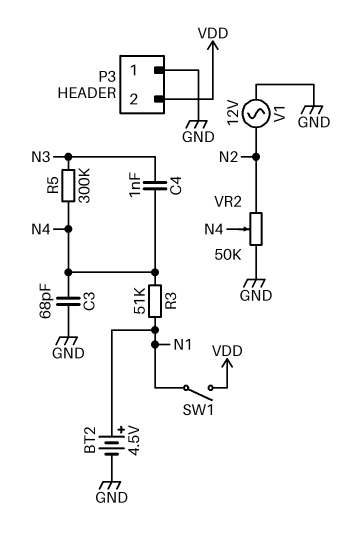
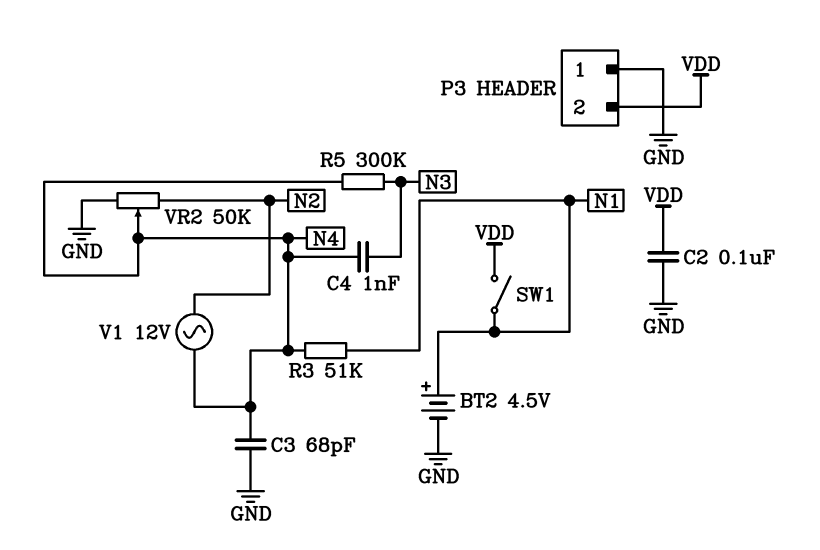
C2: none -> 100nF (GND, VDD)
V1: AC 12V (GND, N2) -> AC 12V (N2, N4)

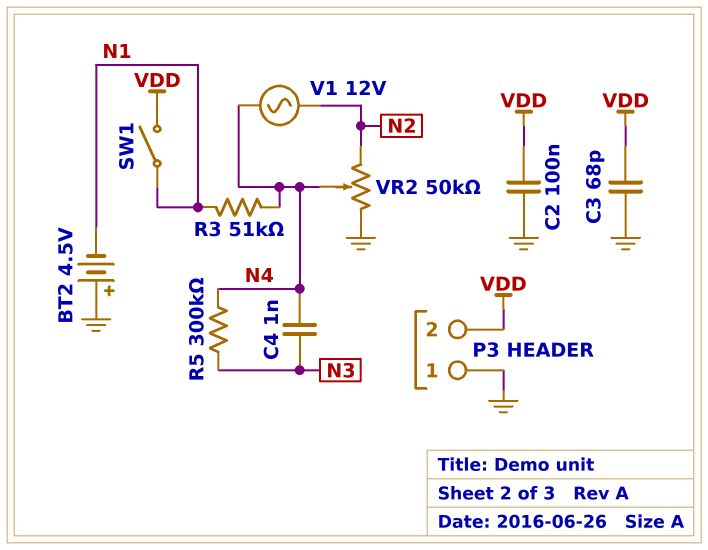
BT2: 4.5V (plus N1, minus GND) -> 4.5V (plus GND, minus N1)
C3: 68pF (GND, N4) -> 68pF (GND, VDD)

